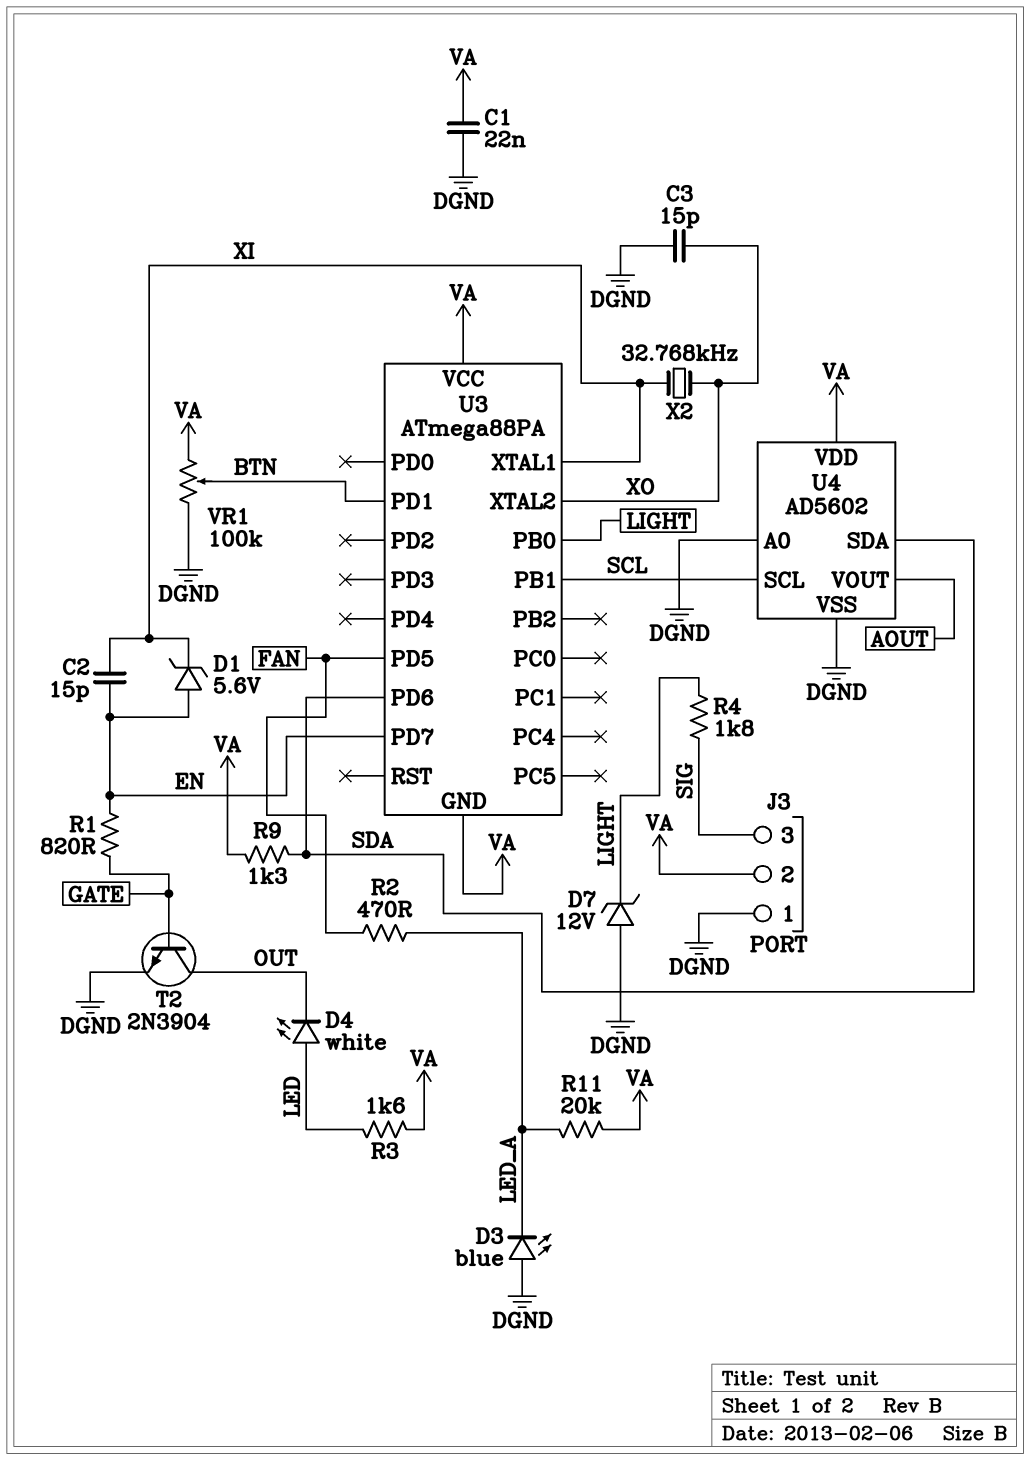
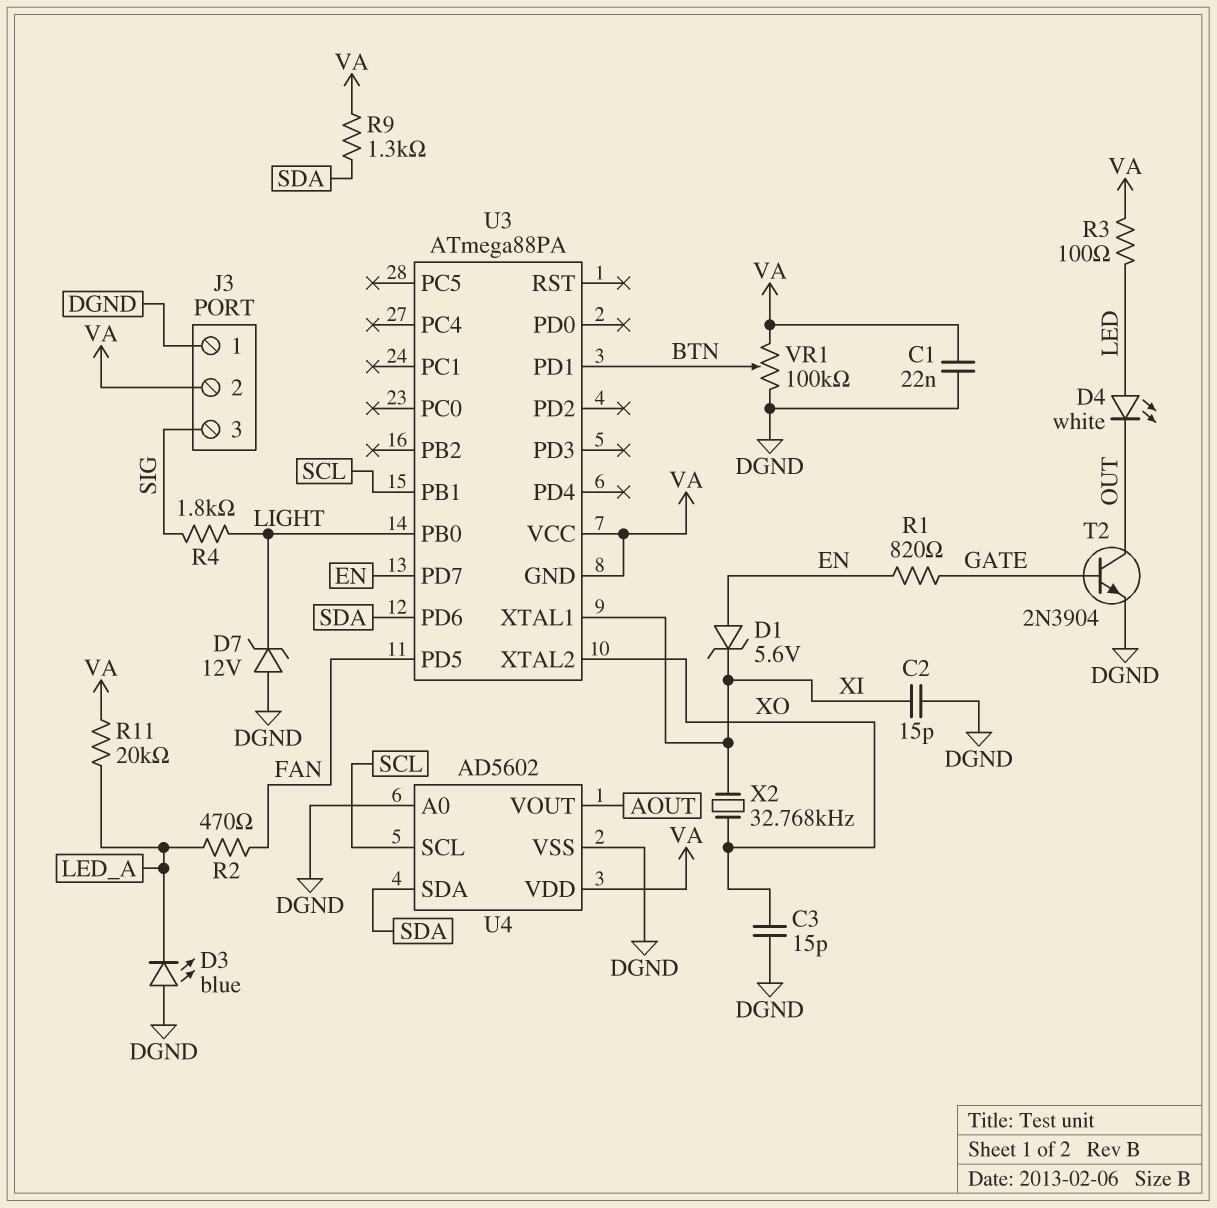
C2: 15pF (EN, XI) -> 15pF (DGND, XI)
R3: 1.6k (LED, VA) -> 100 (LED, VA)

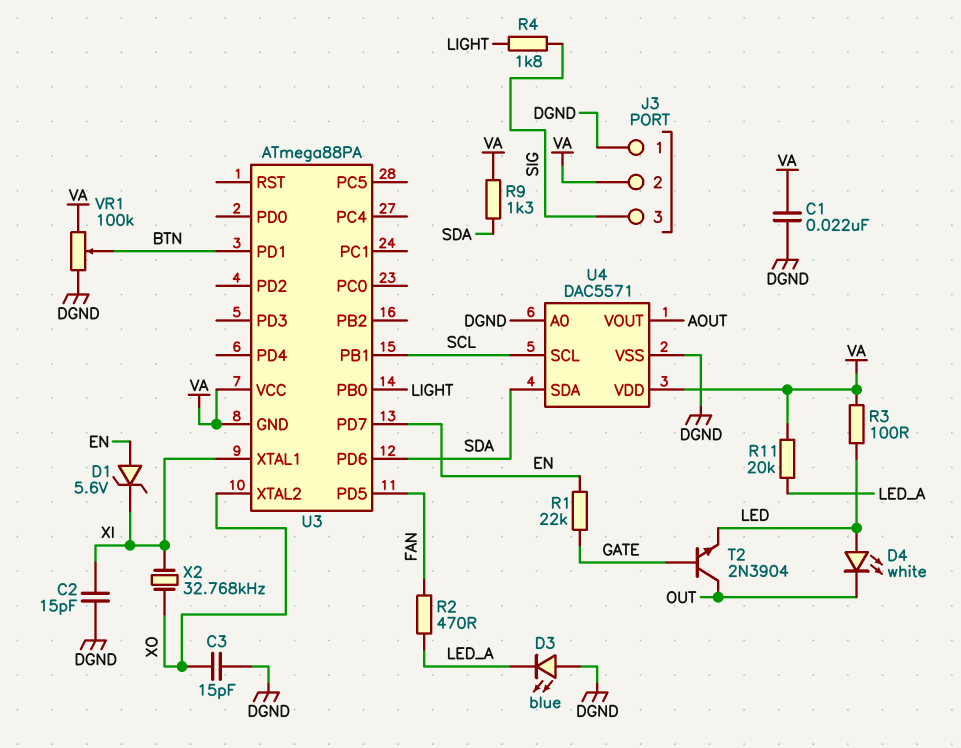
D7: zener 12V (A DGND, K LIGHT) -> none
R1: 820 (EN, GATE) -> 22k (EN, GATE)
T2: NPN 2N3904 (B GATE, C OUT, E DGND) -> NPN 2N3904 (B GATE, C OUT, E LED)
U4: AD5602 -> DAC5571

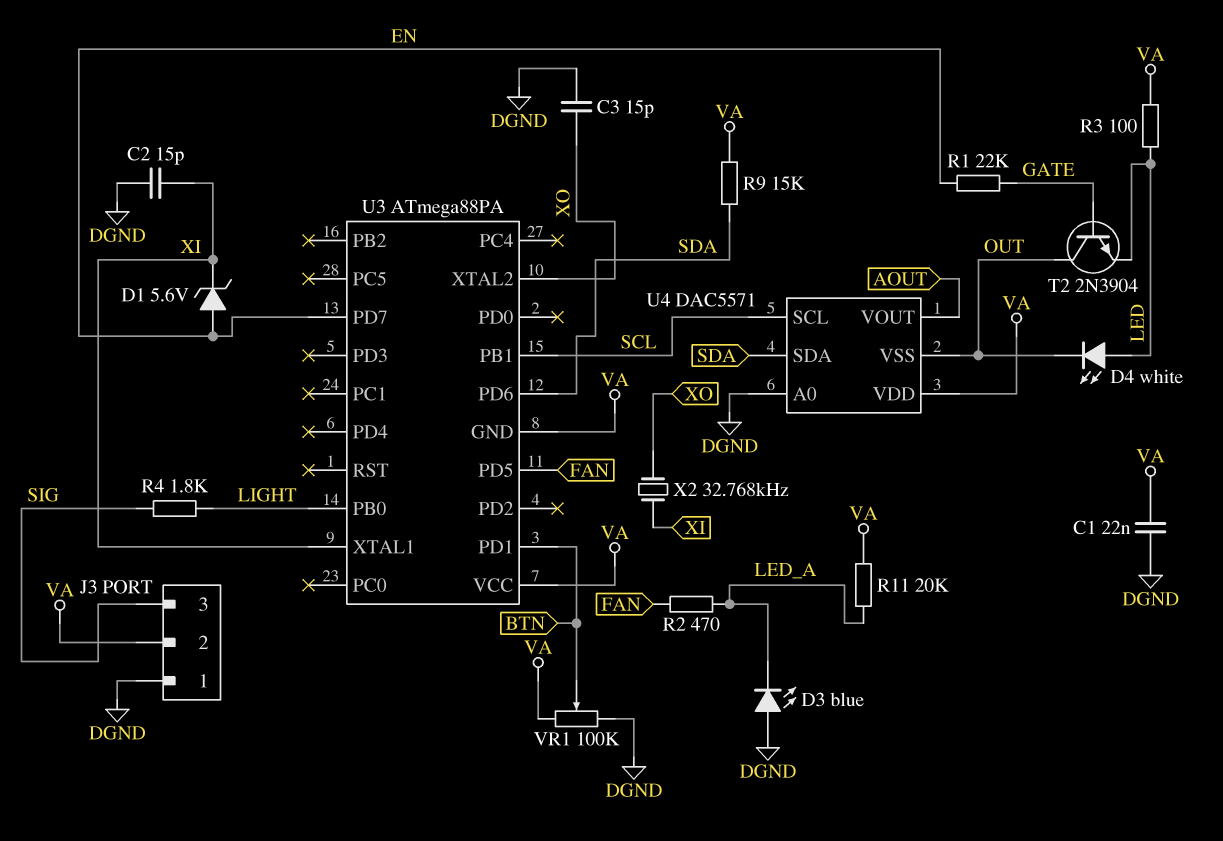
R9: 1.3k (SDA, VA) -> 15k (SDA, VA)
U4 pin VSS: DGND -> OUT

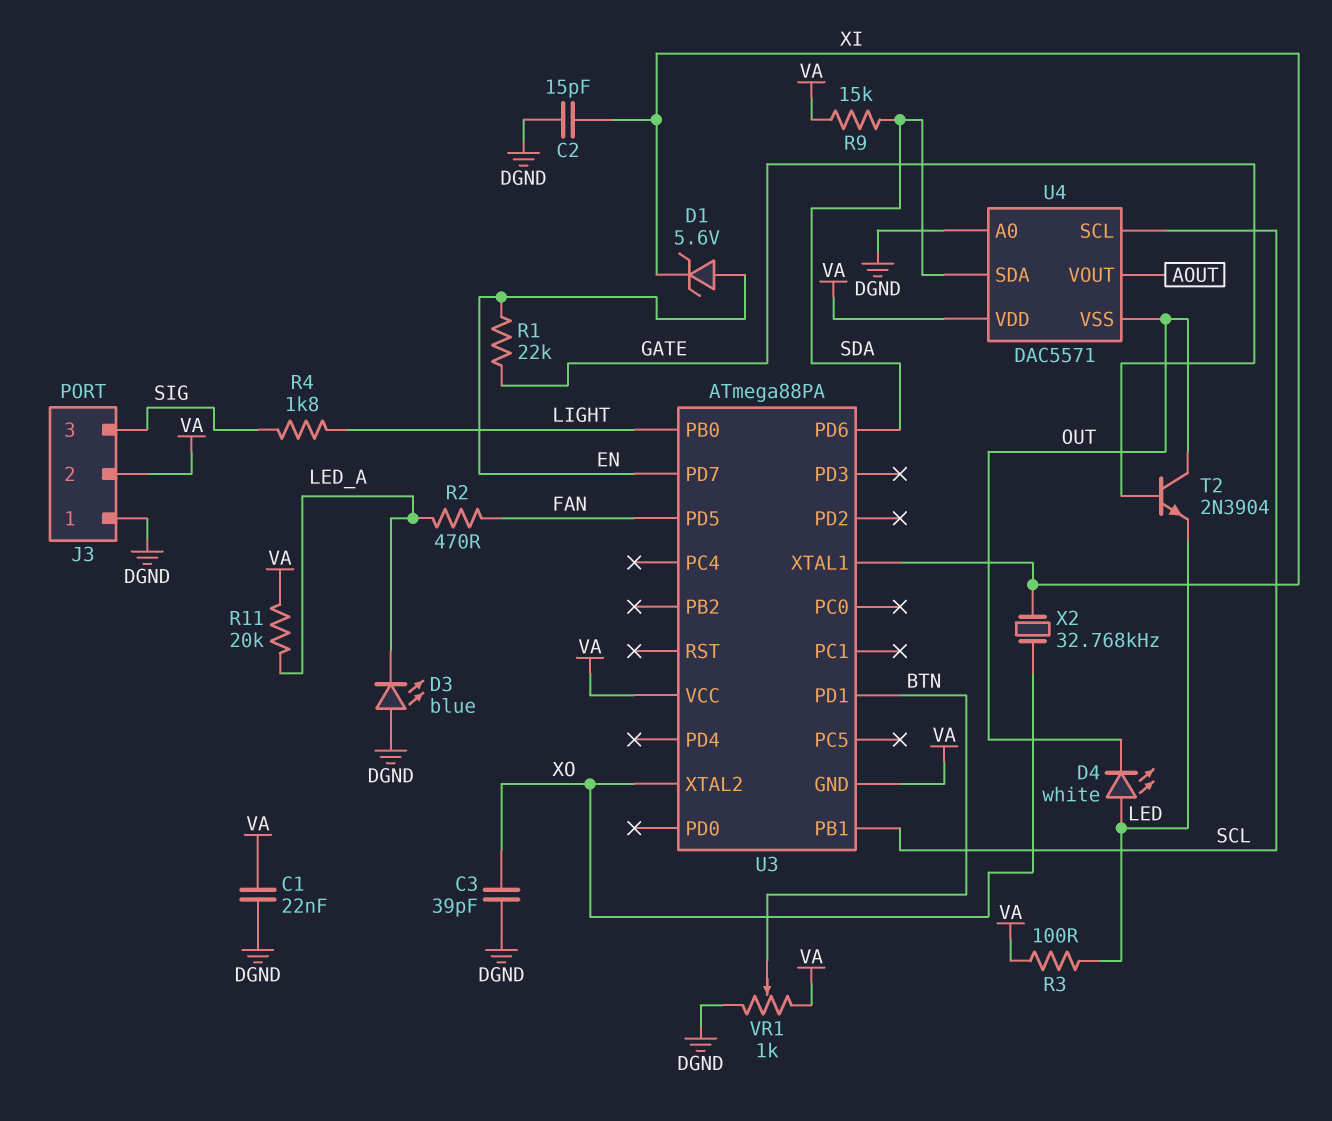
C3: 15pF (DGND, XO) -> 39pF (DGND, XO)
VR1: 100k (DGND, VA, wiper BTN) -> 1k (DGND, VA, wiper BTN)

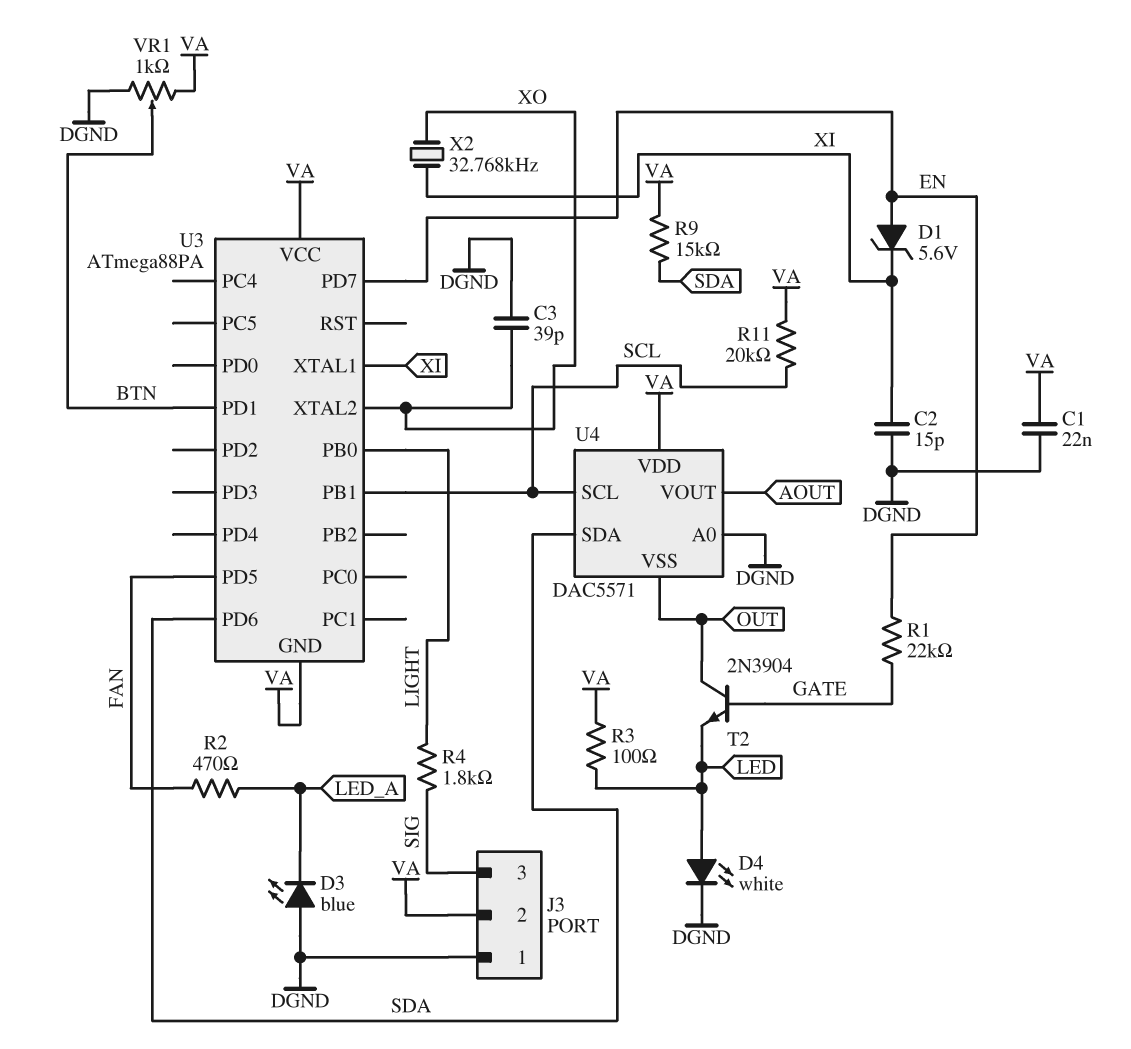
D4: LED white (A LED, K OUT) -> LED white (A LED, K DGND)
R11: 20k (LED_A, VA) -> 20k (SCL, VA)

